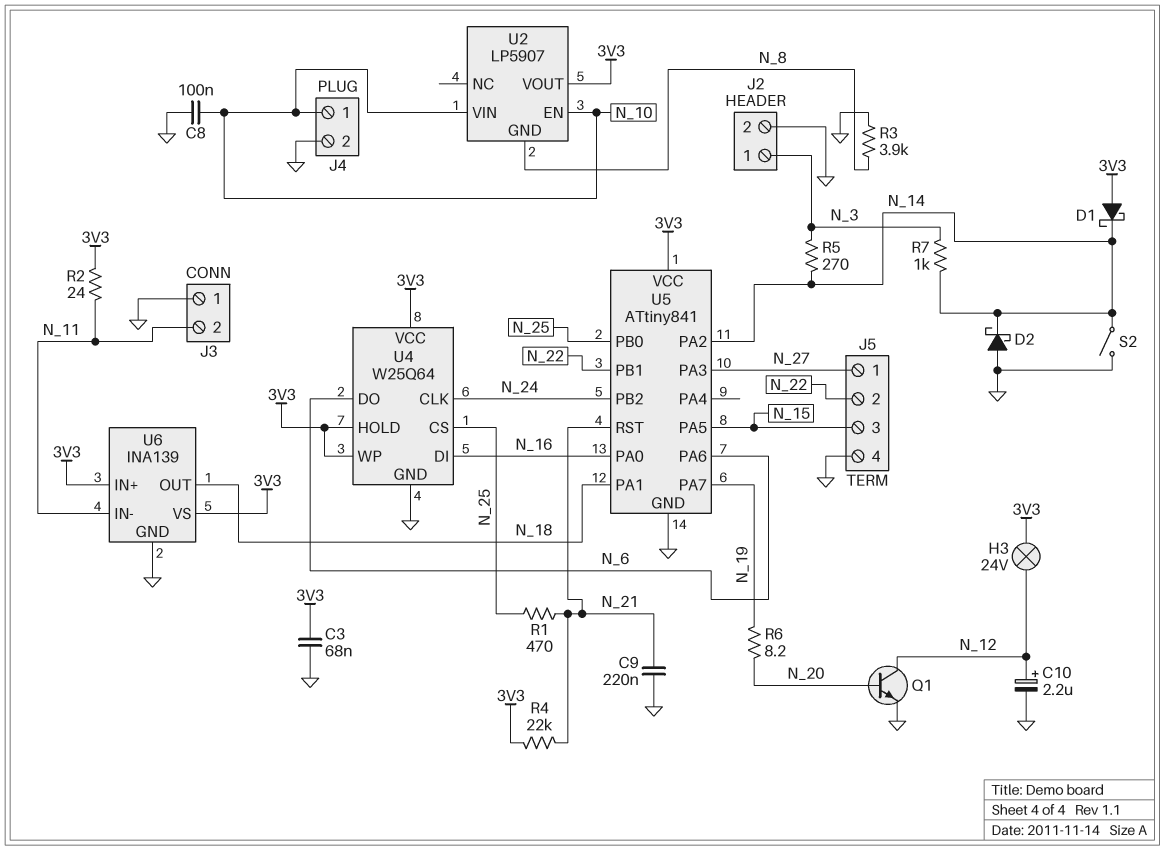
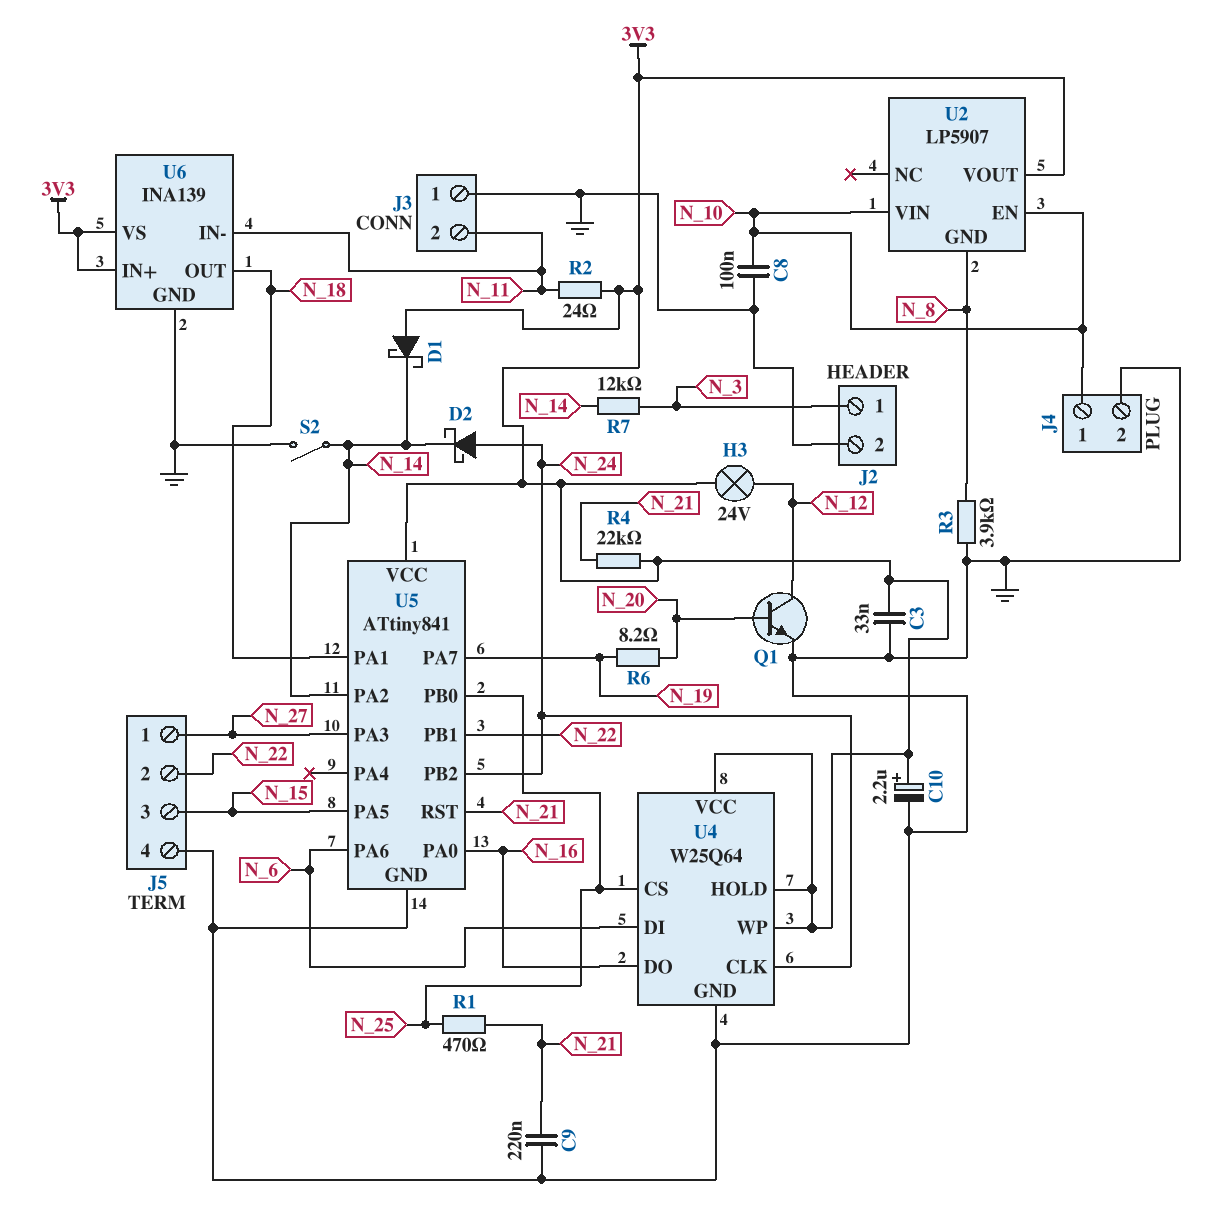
C3: 68nF (3V3, GND) -> 33nF (3V3, GND)
C10: 2.2uF (plus N_12, minus GND) -> 2.2uF (plus 3V3, minus GND)
D2: schottky (A GND, K N_14) -> schottky (A N_24, K N_14)
R5: 270 (N_3, N_14) -> none
R7: 1k (N_3, N_14) -> 12k (N_3, N_14)
U4 pin DI: N_16 -> N_6
U4 pin DO: N_6 -> N_16

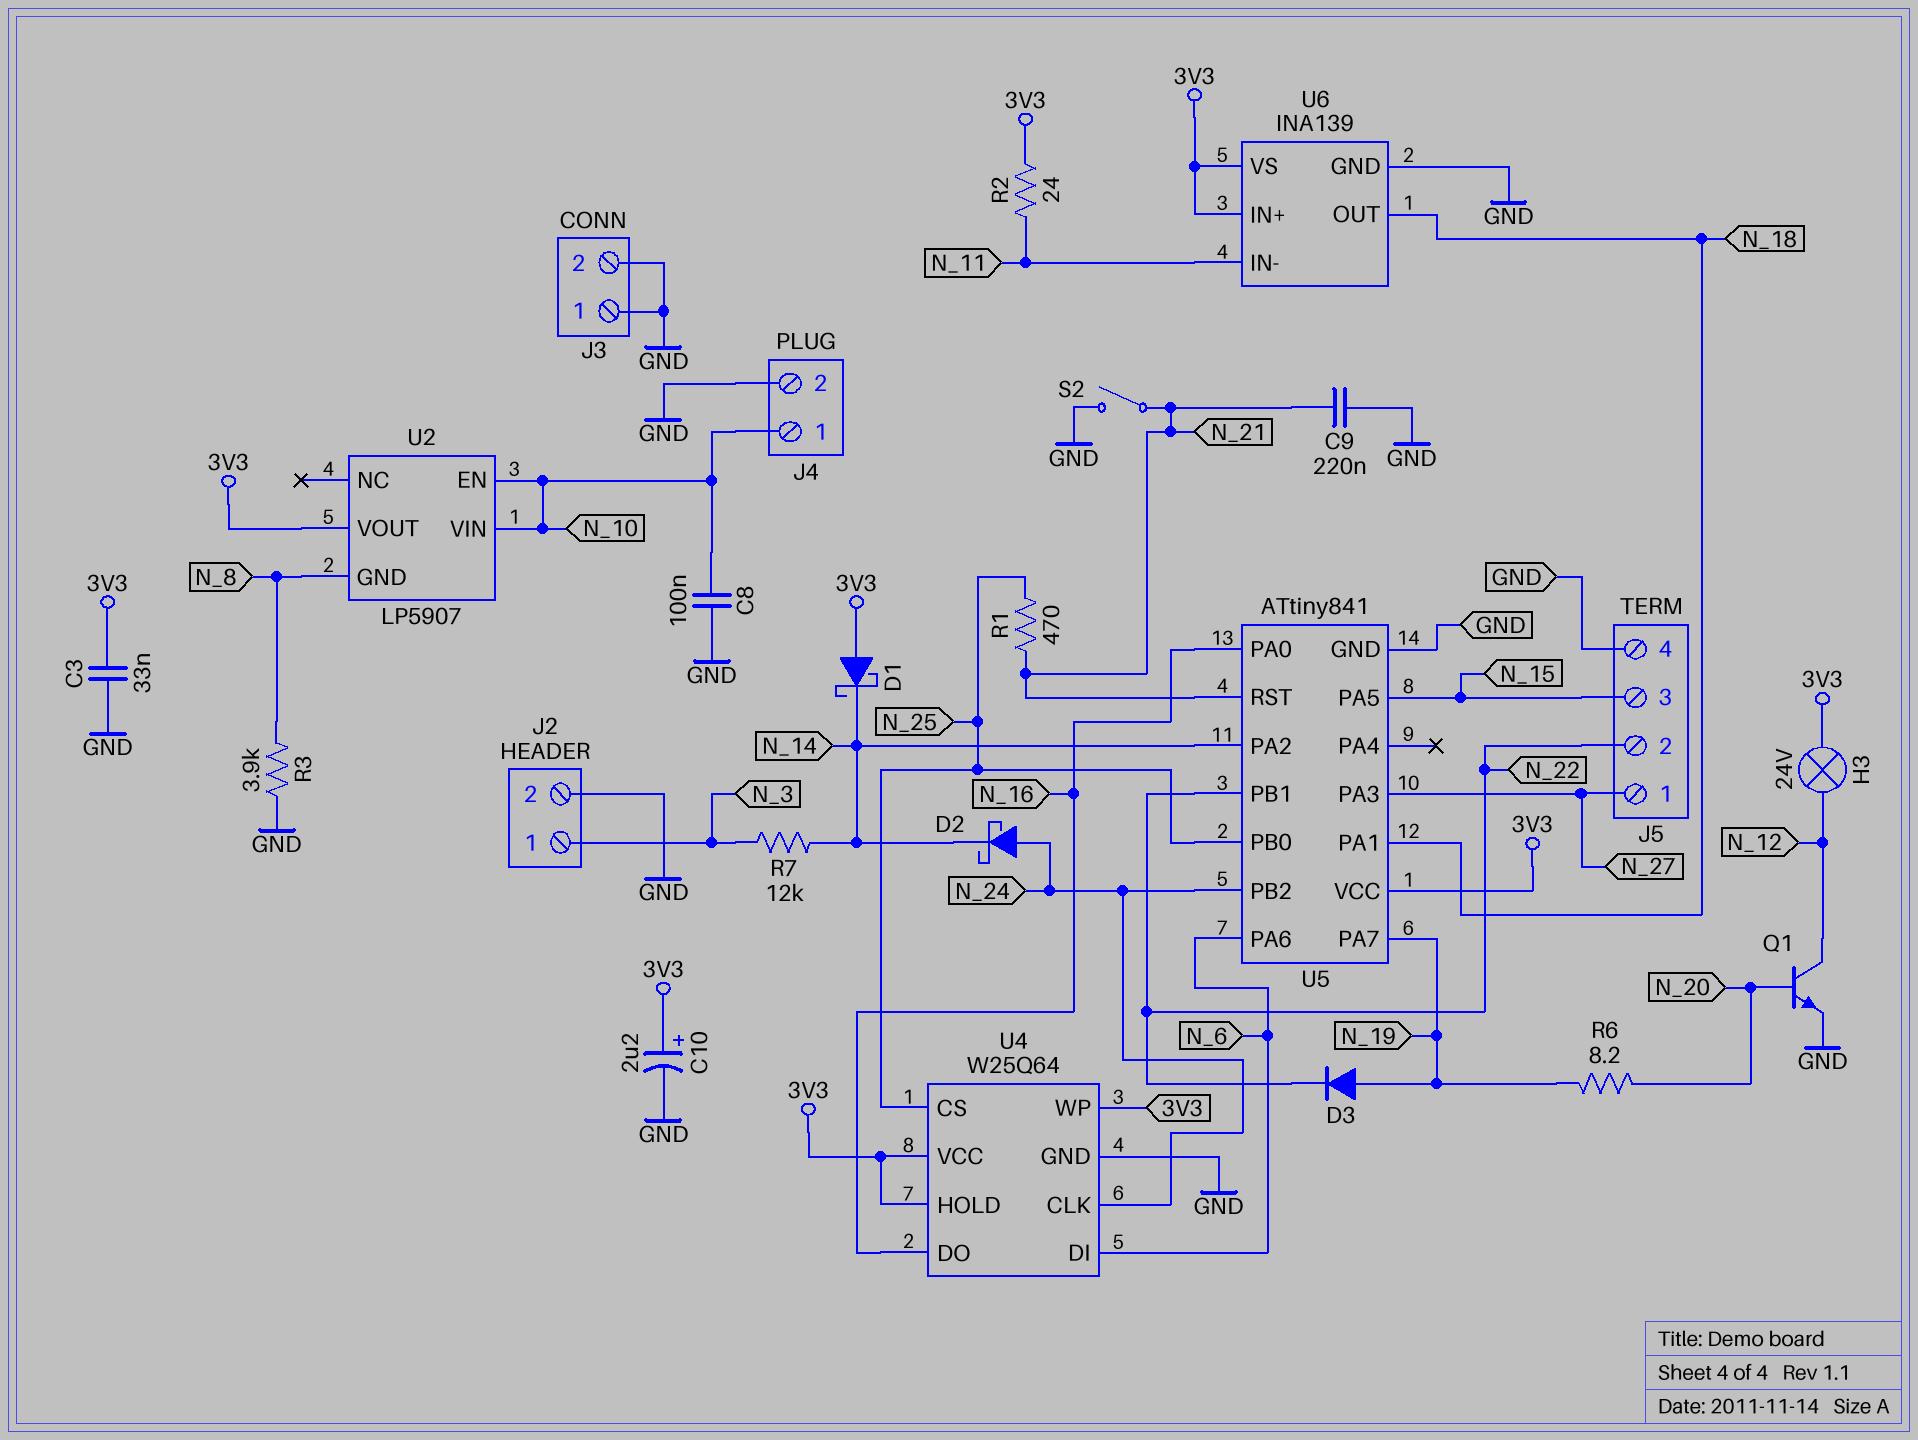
D3: none -> diode (A N_19, K N_22)
J3 pin 2: N_11 -> GND
R4: 22k (3V3, N_21) -> none
S2: switch (GND, N_14) -> switch (GND, N_21)

